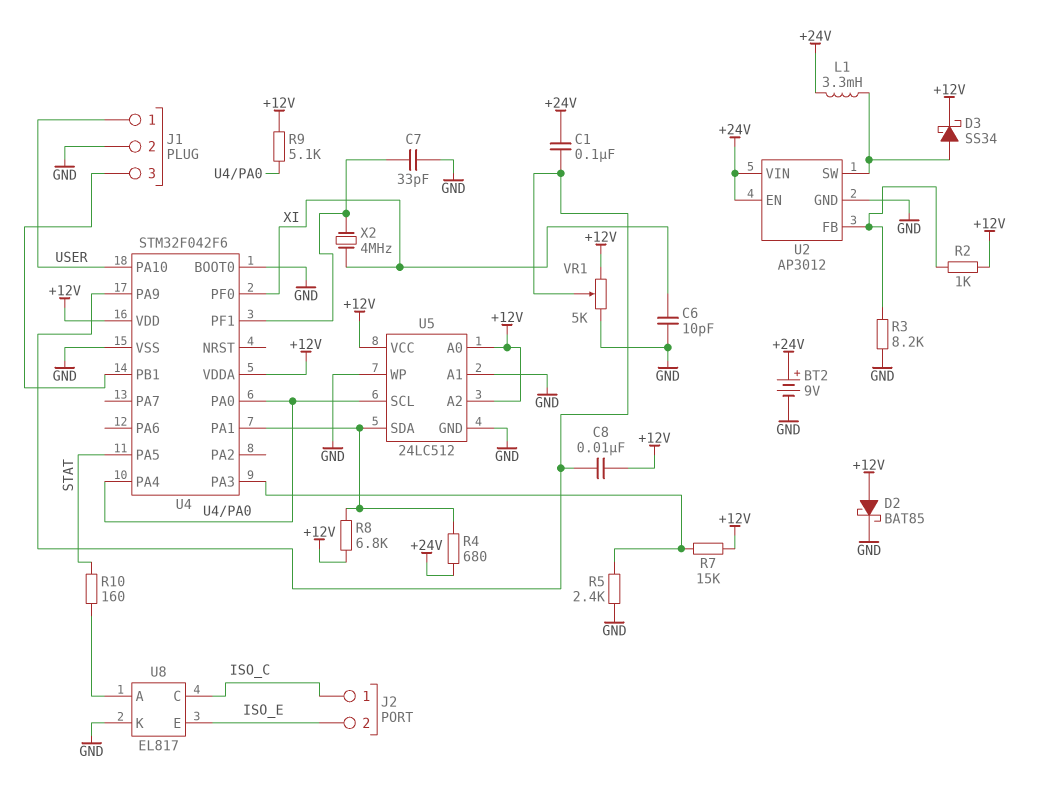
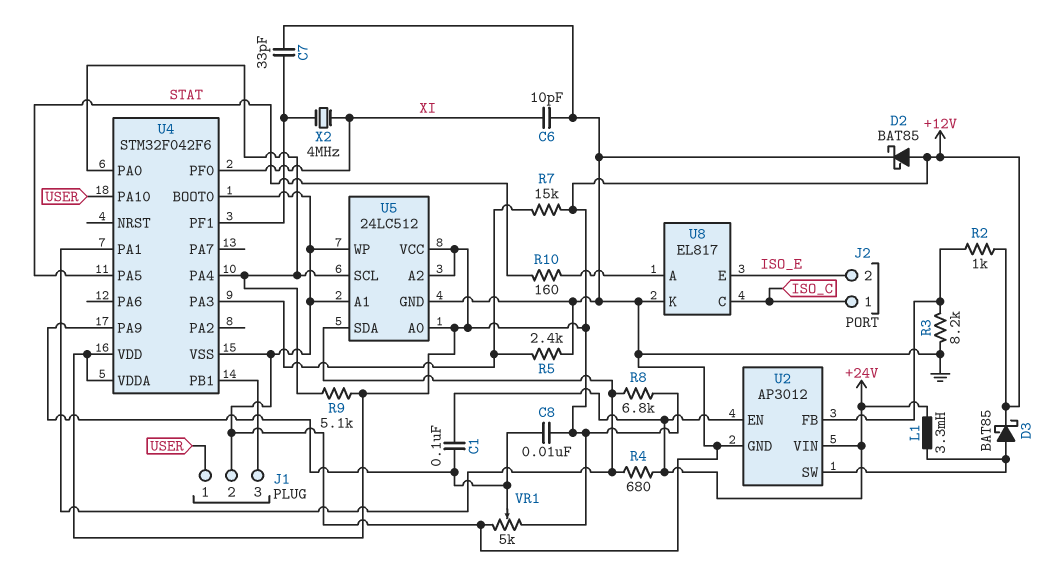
BT2: 9V (plus +24V, minus GND) -> none
D3: schottky SS34 (A U2/SW, K +12V) -> schottky BAT85 (A U2/SW, K +12V)

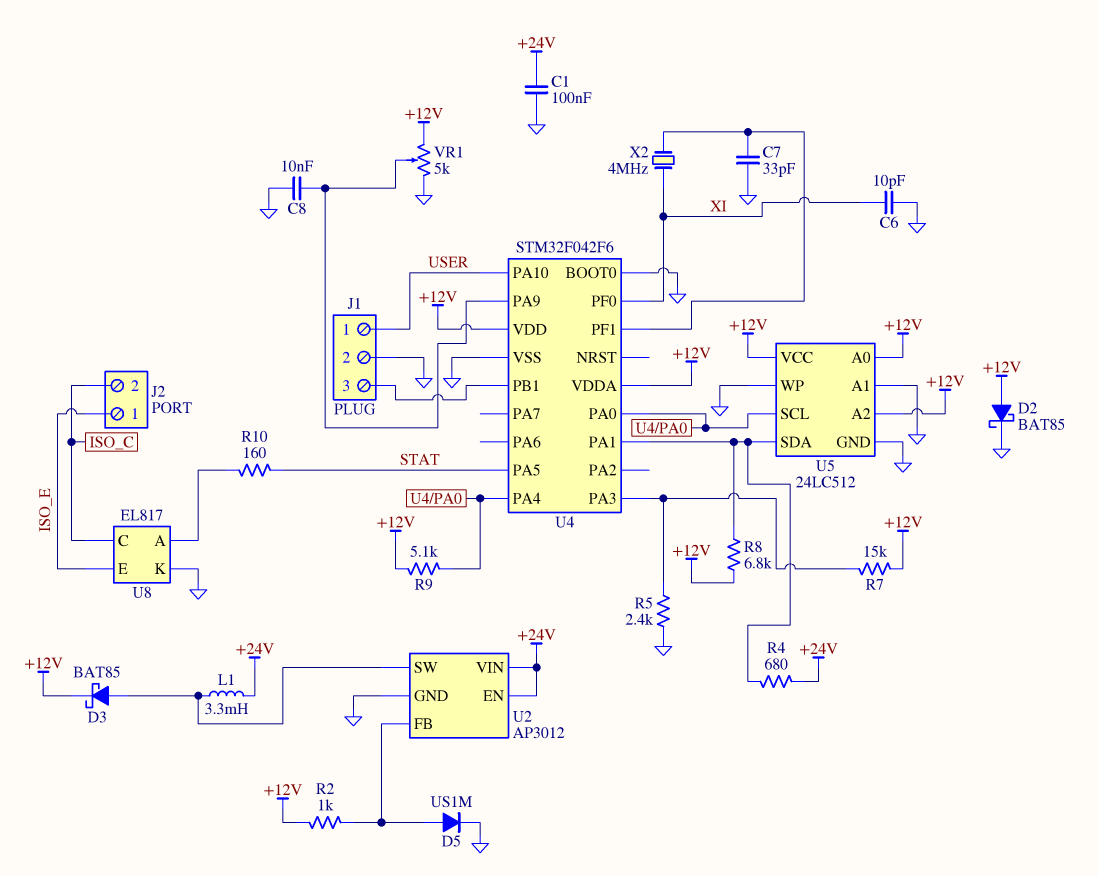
C1: 100nF (+24V, U4/PA9) -> 100nF (+24V, GND)
C8: 10nF (+12V, U4/PA9) -> 10nF (GND, U4/PA9)
D5: none -> diode US1M (A U2/FB, K GND)
J2 pin 1: ISO_C -> ISO_E
J2 pin 2: ISO_E -> ISO_C
R3: 8.2k (GND, U2/FB) -> none

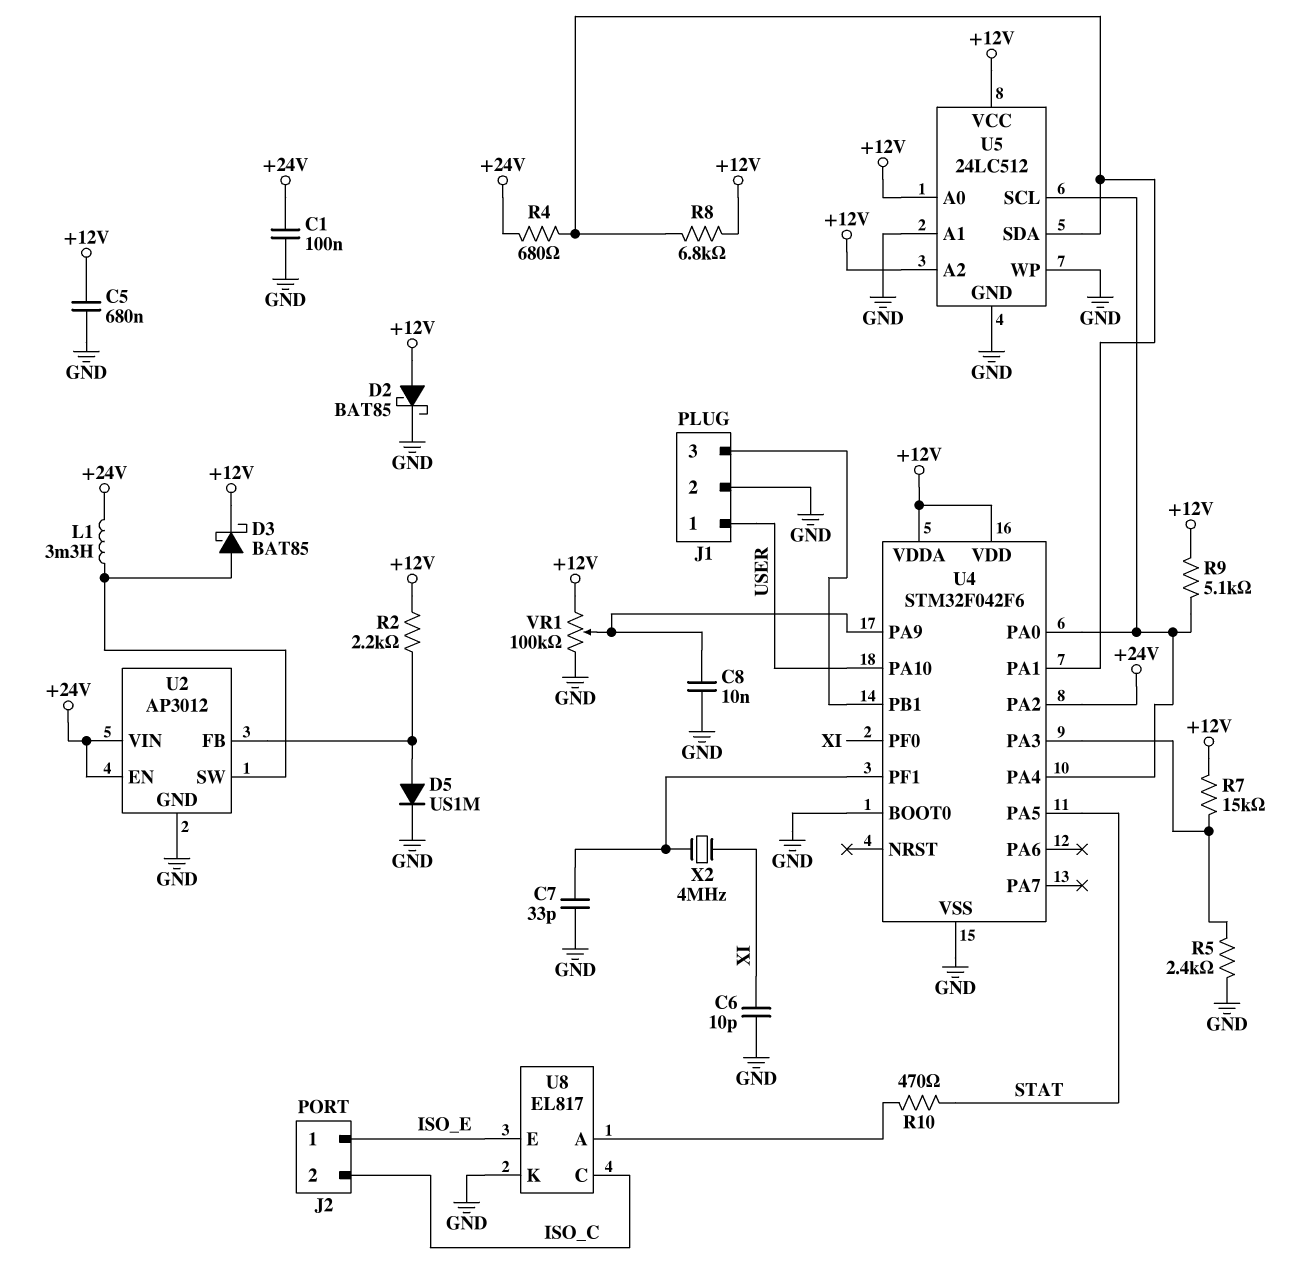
C5: none -> 680nF (+12V, GND)
R2: 1k (+12V, U2/FB) -> 2.2k (+12V, U2/FB)
R10: 160 (STAT, U8/A) -> 470 (STAT, U8/A)
U4 pin PA2: none -> +24V
VR1: 5k (+12V, GND, wiper U4/PA9) -> 100k (+12V, GND, wiper U4/PA9)

